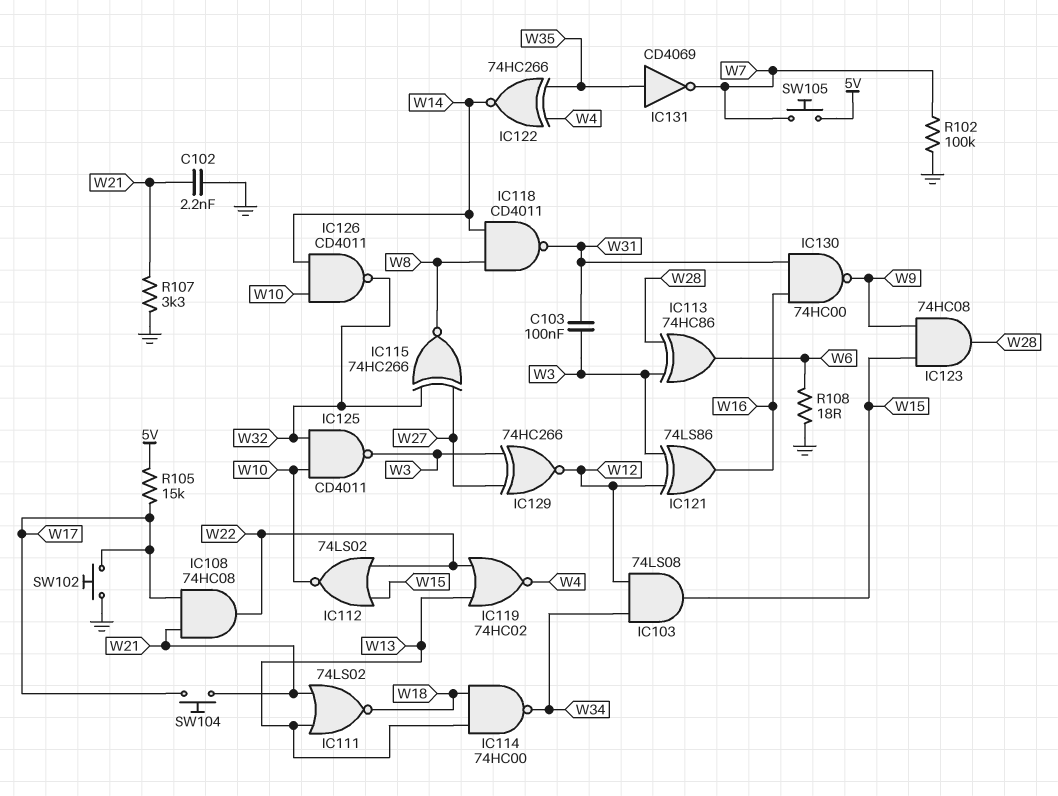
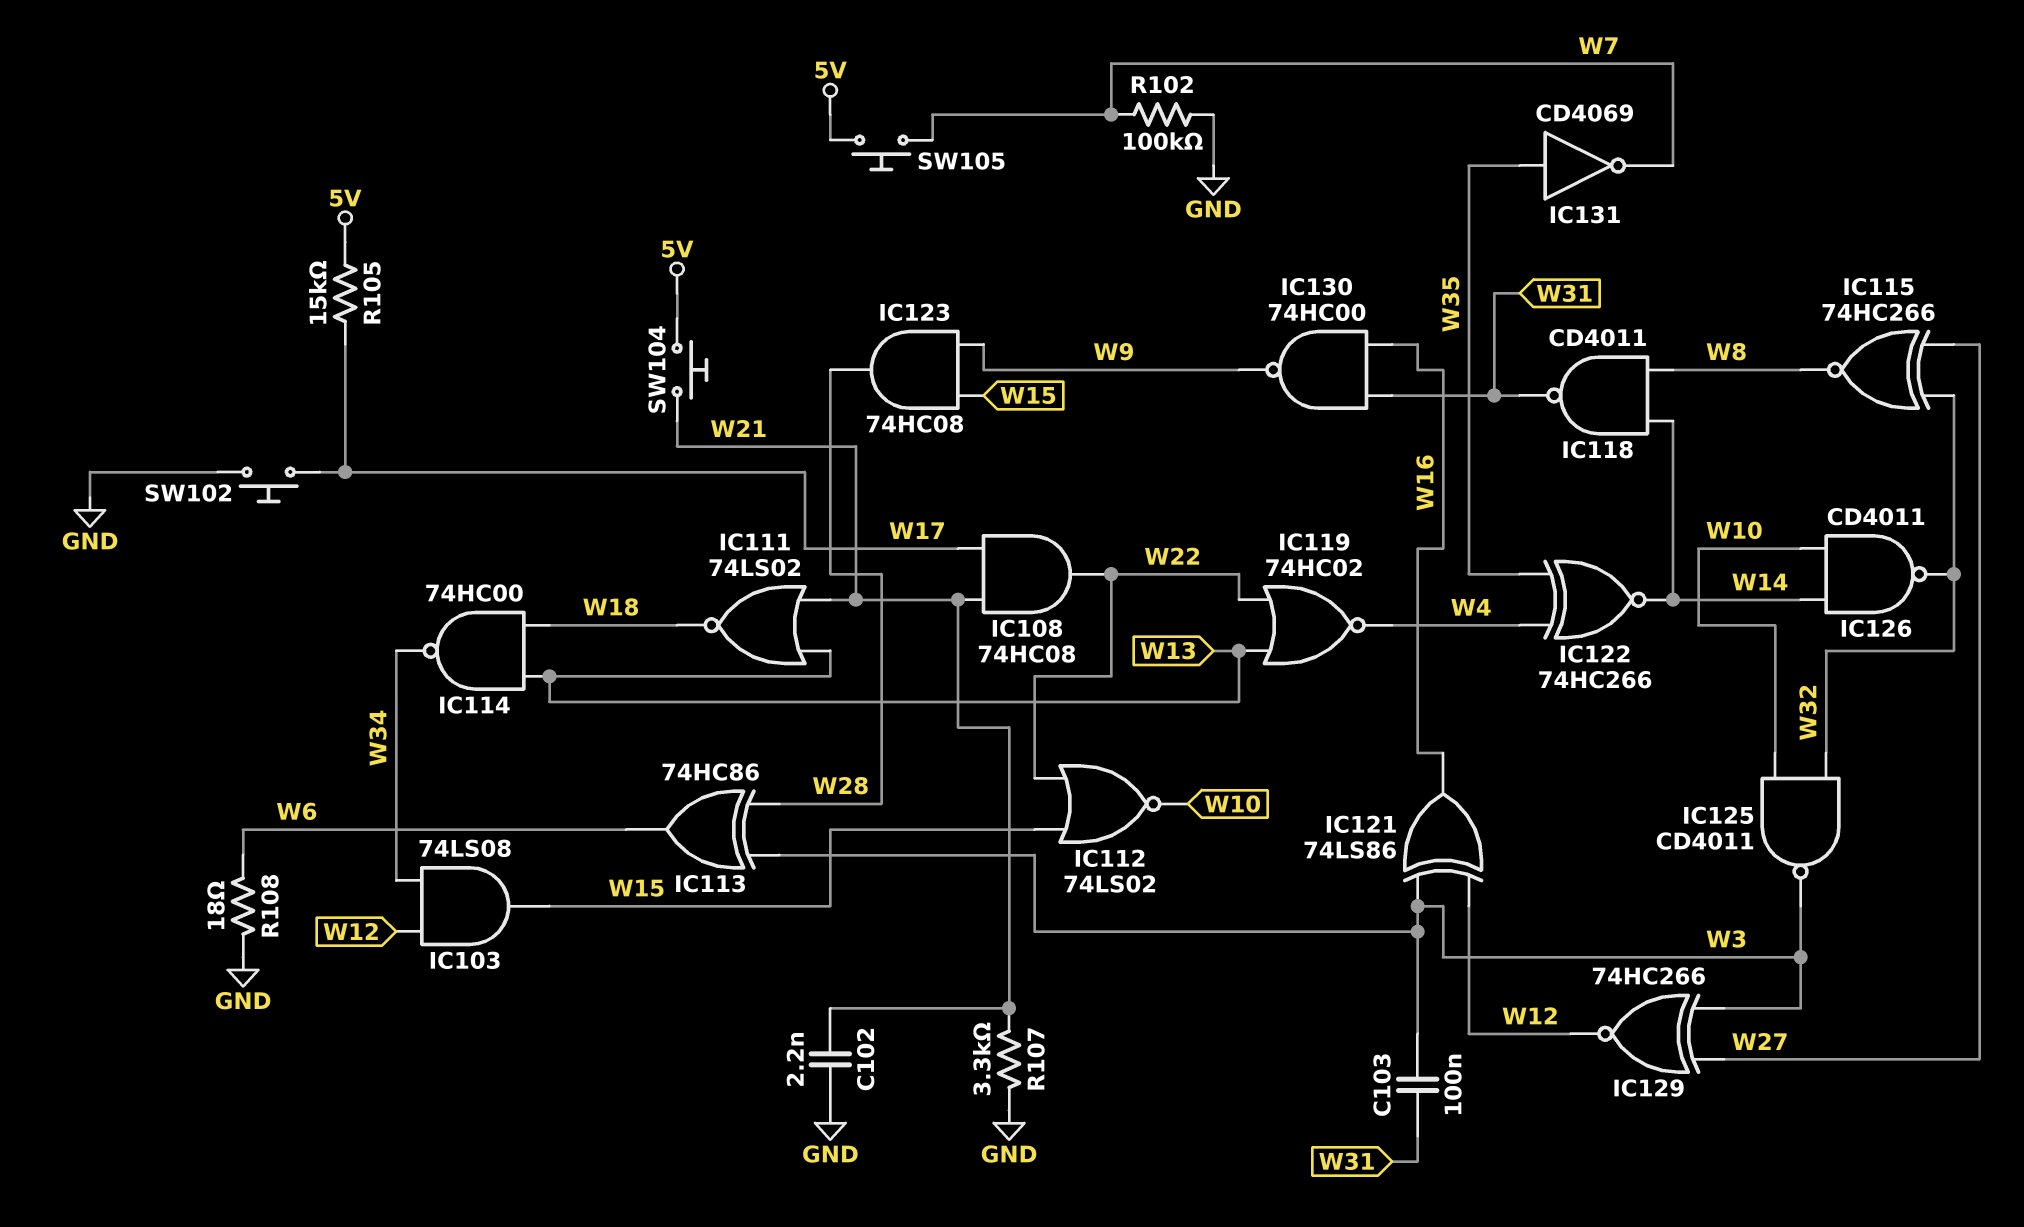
SW104: button (W17, W21) -> button (5V, W21)

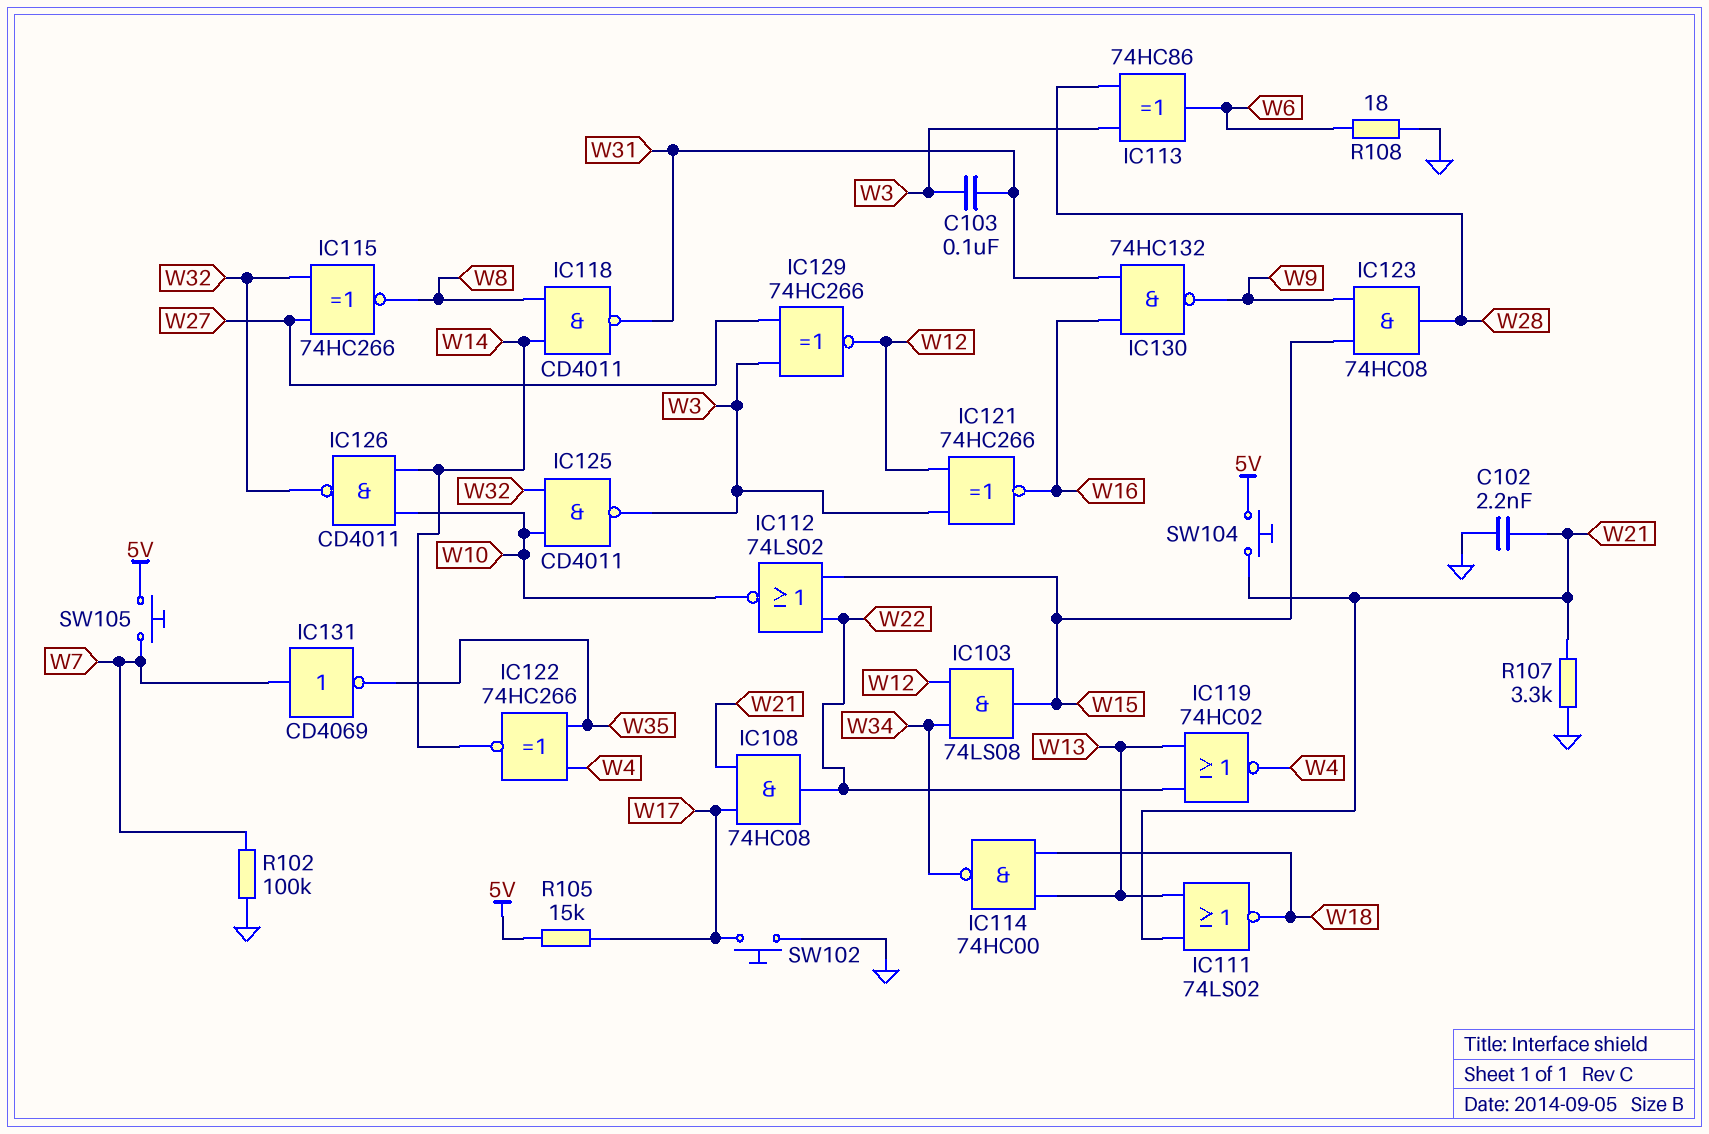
IC121: XOR 74LS86 (in W3, in W12, out W16) -> XNOR 74HC266 (in W3, in W12, out W16)
IC130: NAND 74HC00 (in W16, in W31, out W9) -> NAND 74HC132 (in W16, in W31, out W9)
IC131: NOT CD4069 (in W35, out W7) -> NOT CD4069 (in W7, out W35)

